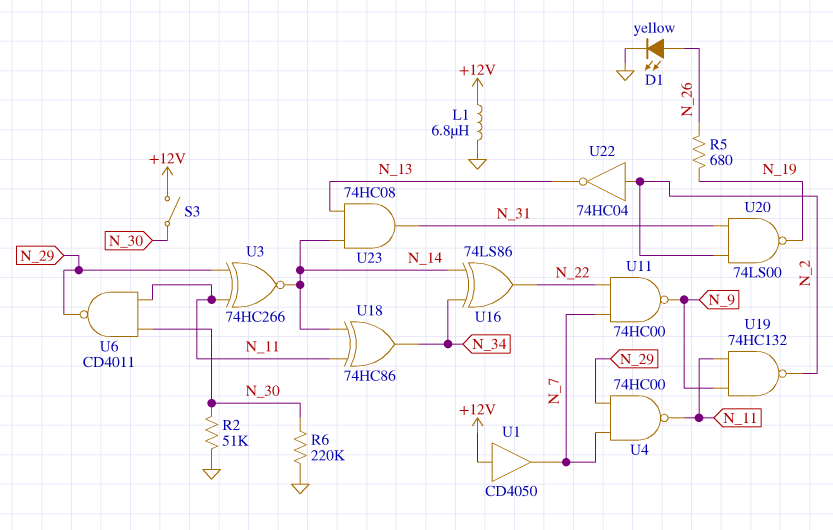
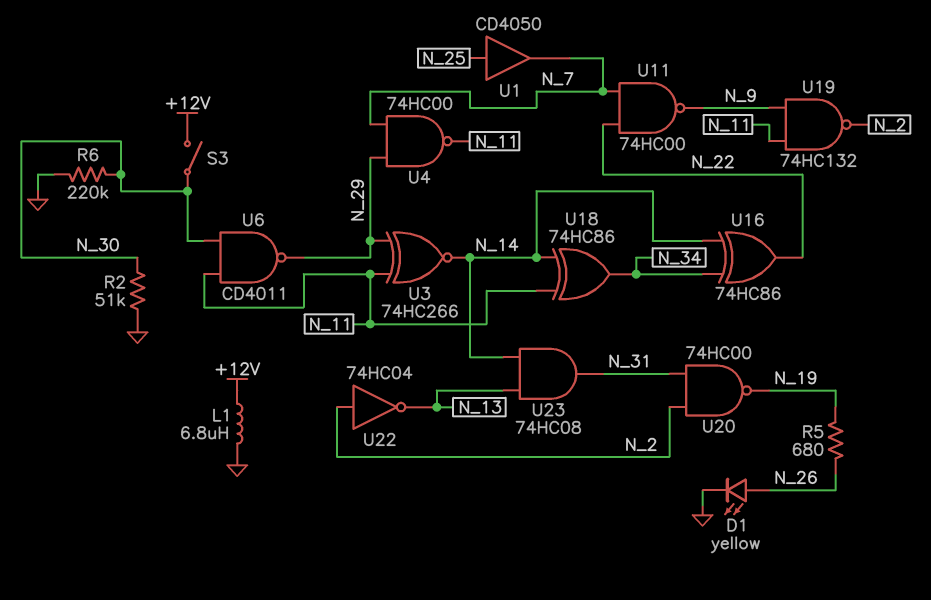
U1: buffer CD4050 (in +12V, out N_7) -> buffer CD4050 (in N_25, out N_7)
U16: XOR 74LS86 (in N_14, in N_34, out N_22) -> XOR 74HC86 (in N_14, in N_34, out N_22)
U20: NAND 74LS00 (in N_2, in N_31, out N_19) -> NAND 74HC00 (in N_2, in N_31, out N_19)

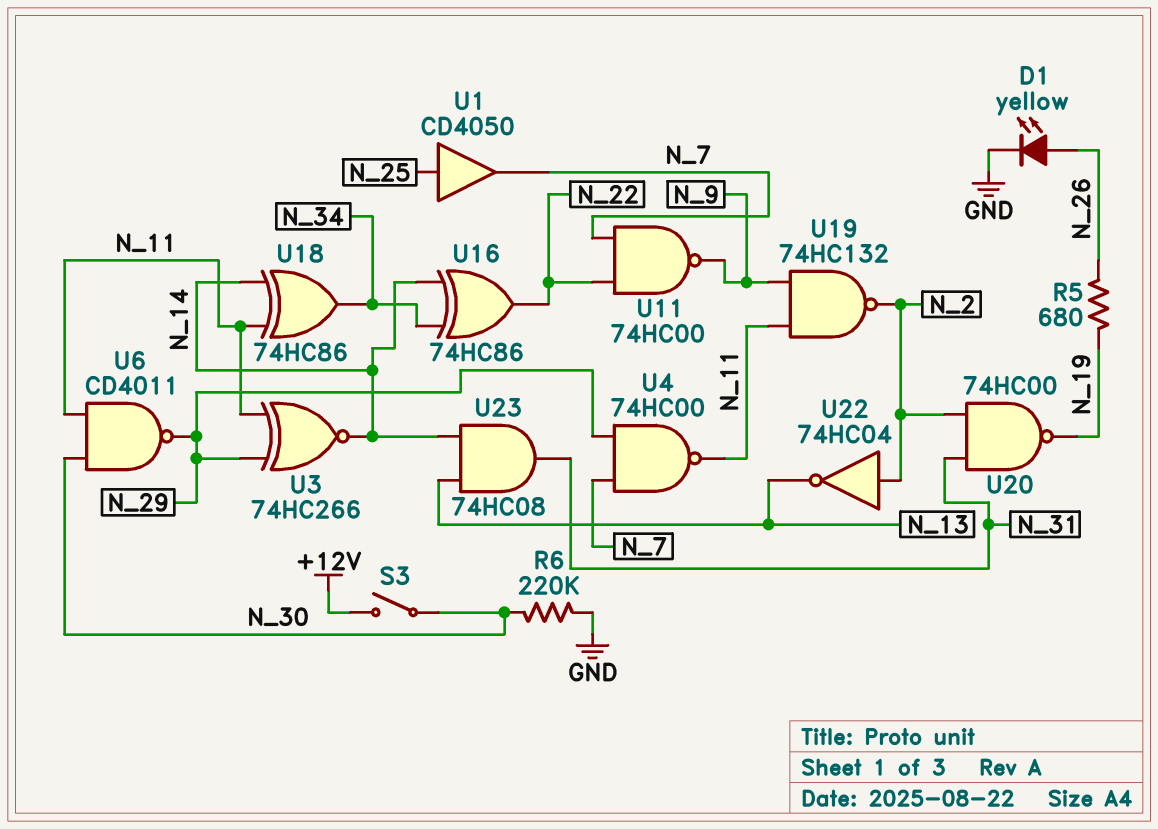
L1: 6.8uH (+12V, GND) -> none
R2: 51k (GND, N_30) -> none

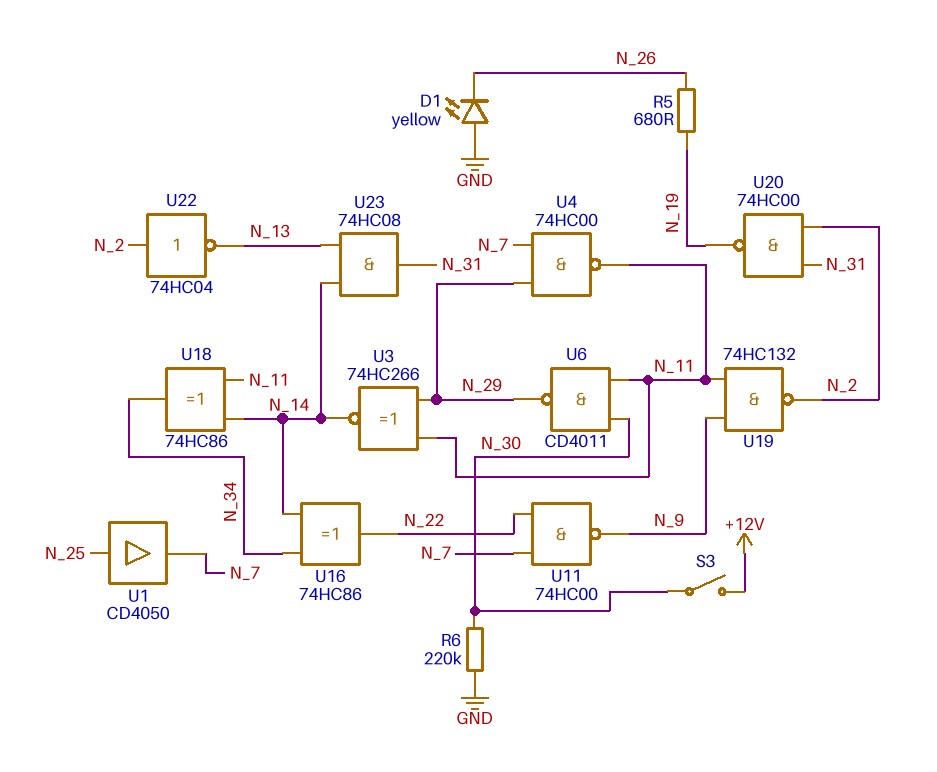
D1: LED yellow (A N_26, K GND) -> LED yellow (A GND, K N_26)

